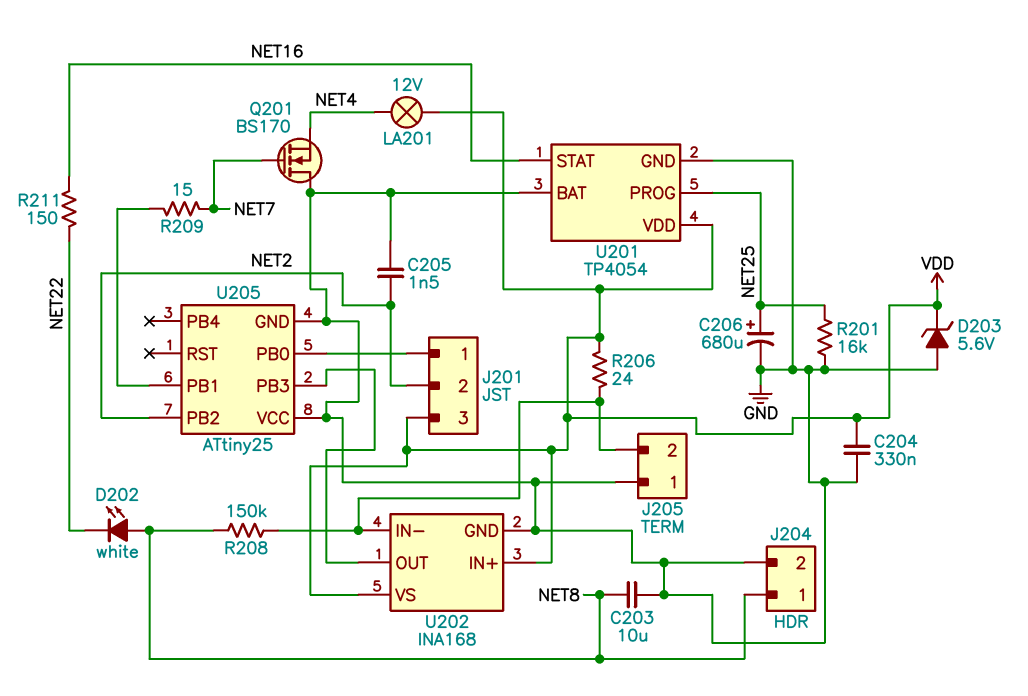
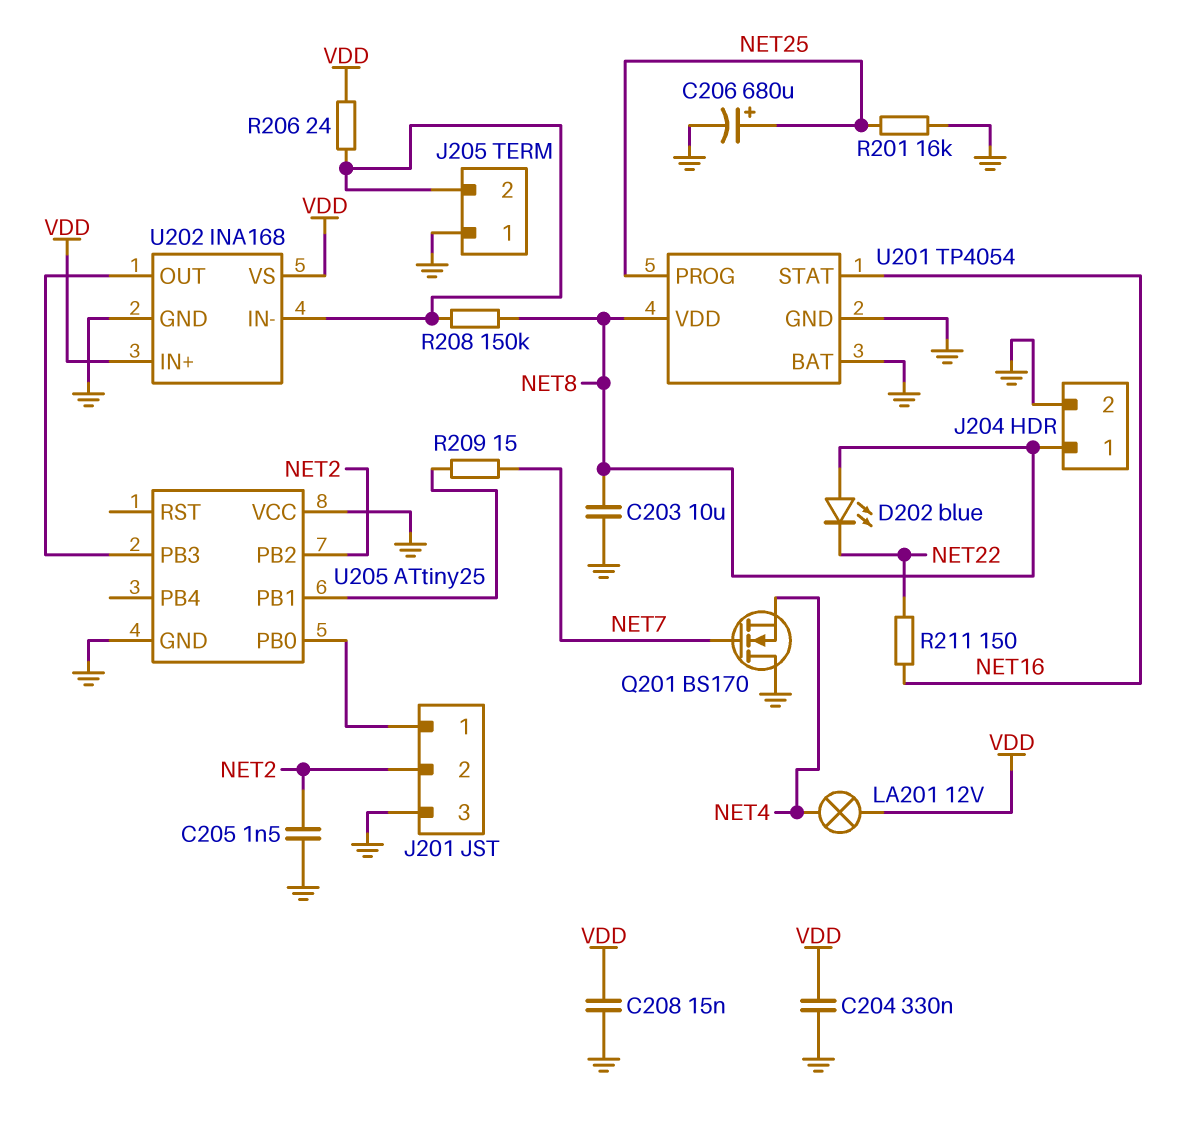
C208: none -> 15nF (GND, VDD)
D202: LED white (A NET8, K NET22) -> LED blue (A NET8, K NET22)
D203: zener 5.6V (A GND, K VDD) -> none
J201 pin 3: VDD -> GND
U201 pin VDD: VDD -> NET8

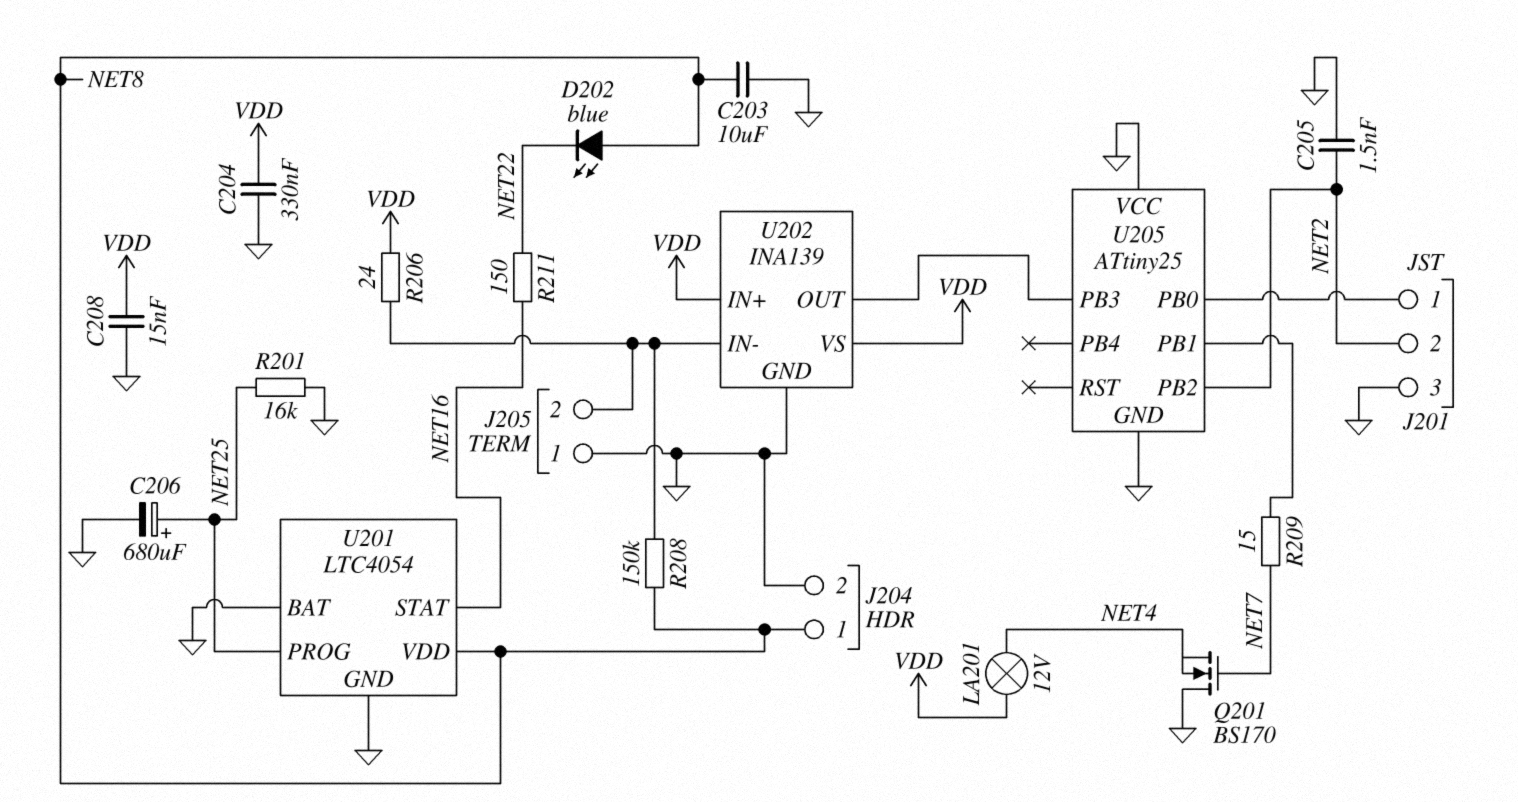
U201: TP4054 -> LTC4054
U202: INA168 -> INA139

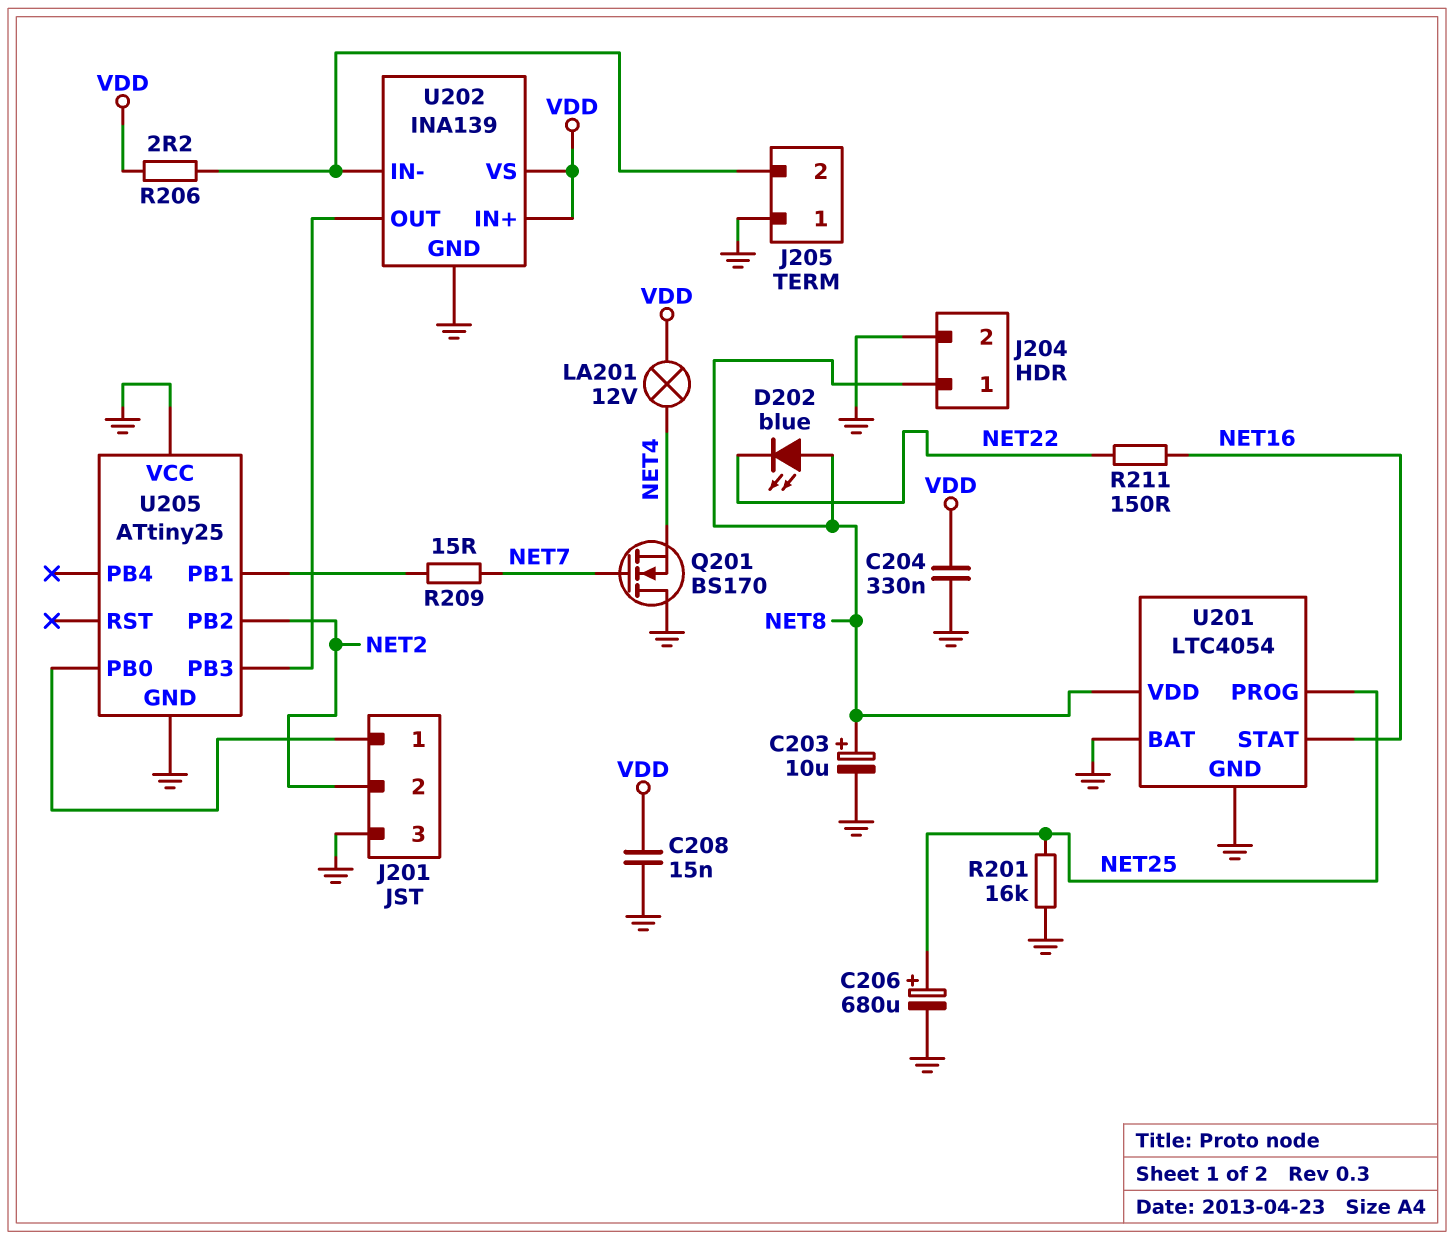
C203: 10uF (GND, NET8) -> 10uF (plus NET8, minus GND)
C205: 1.5nF (GND, NET2) -> none
R206: 24 (J205/2, VDD) -> 2.2 (J205/2, VDD)
R208: 150k (J205/2, NET8) -> none

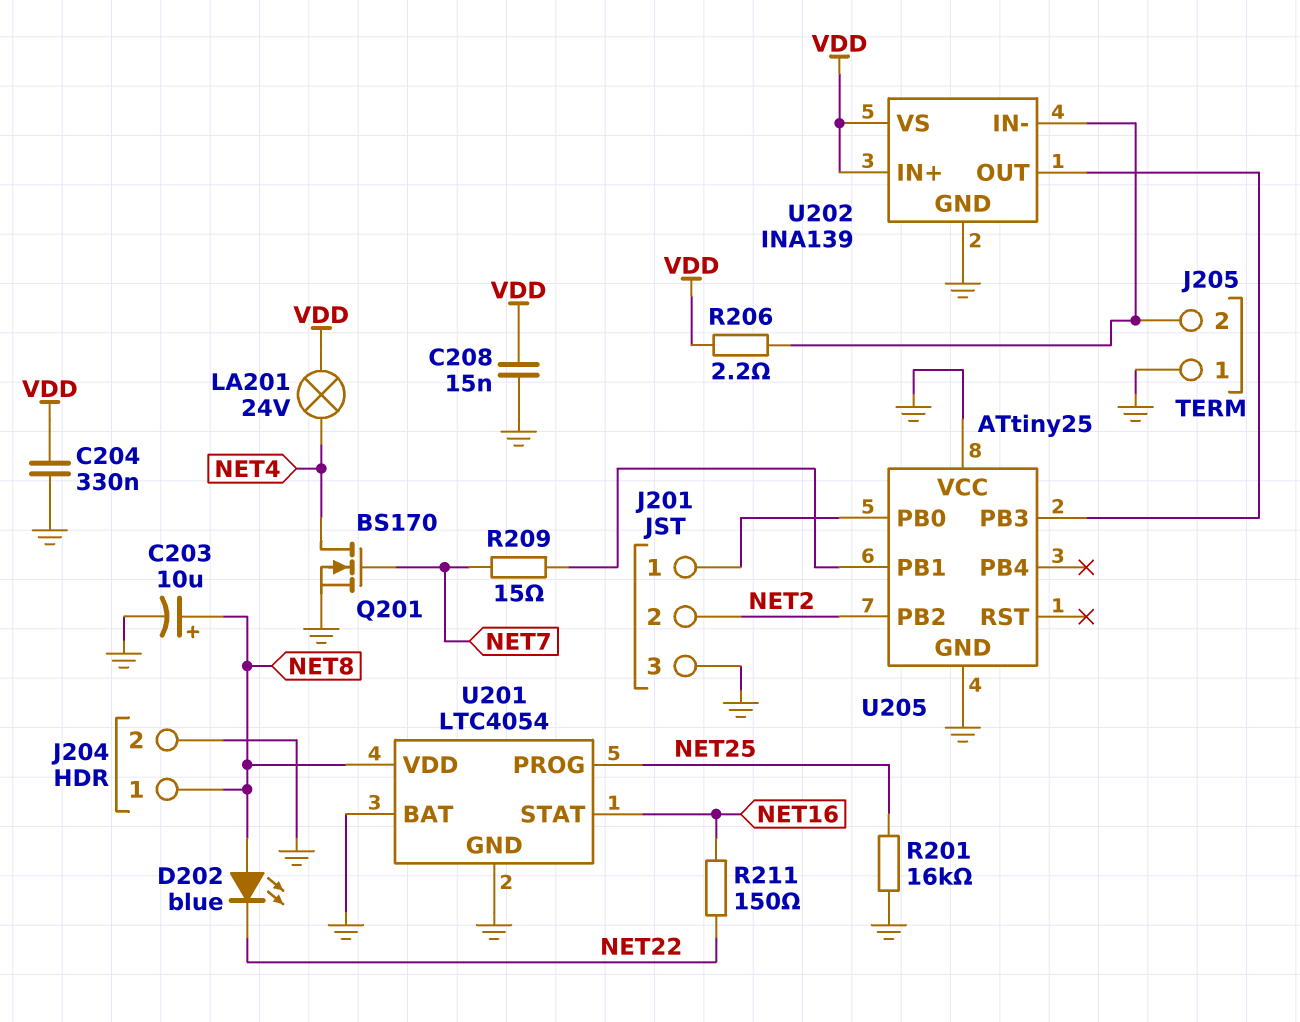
C206: 680uF (plus NET25, minus GND) -> none
LA201: lamp 12V (NET4, VDD) -> lamp 24V (NET4, VDD)
Q201: NMOS BS170 (G NET7, D GND, S NET4) -> NMOS BS170 (G NET7, D NET4, S GND)

